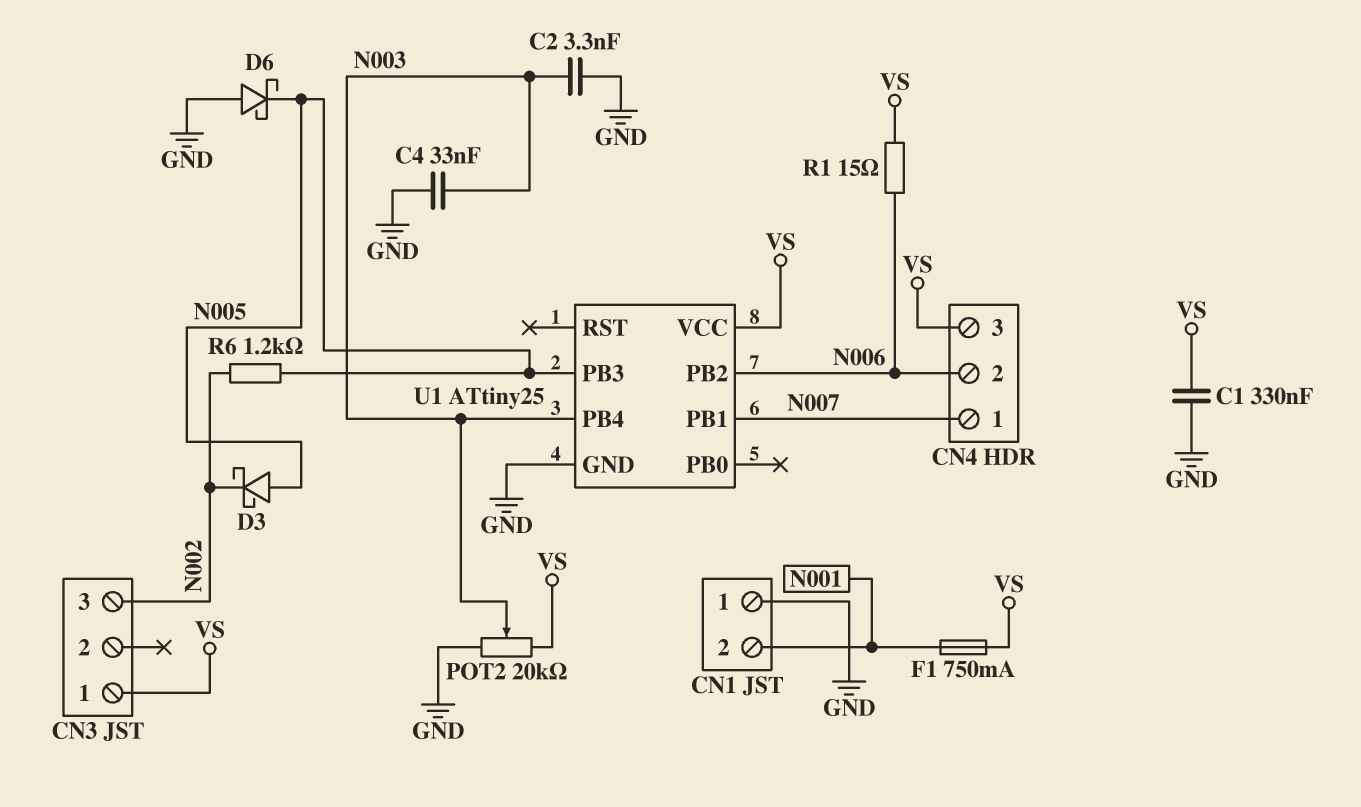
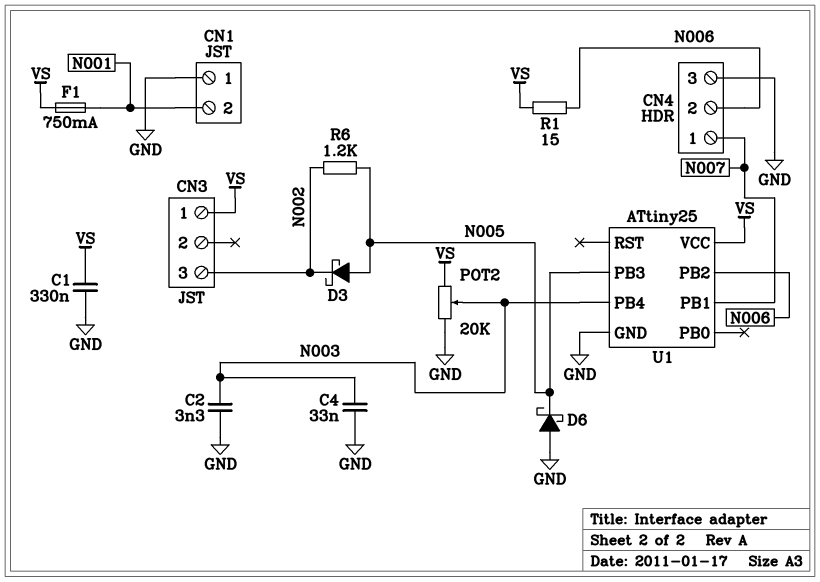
CN4 pin 3: VS -> GND

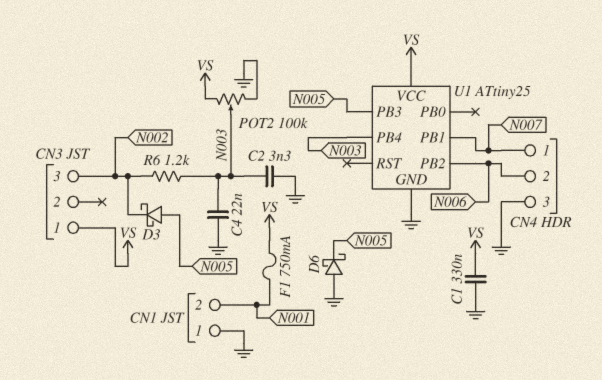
C4: 33nF (GND, N003) -> 22nF (GND, N003)
POT2: 20k (GND, VS, wiper N003) -> 100k (GND, VS, wiper N003)
R1: 15 (N006, VS) -> none
R6: 1.2k (N002, N005) -> 1.2k (N002, N003)

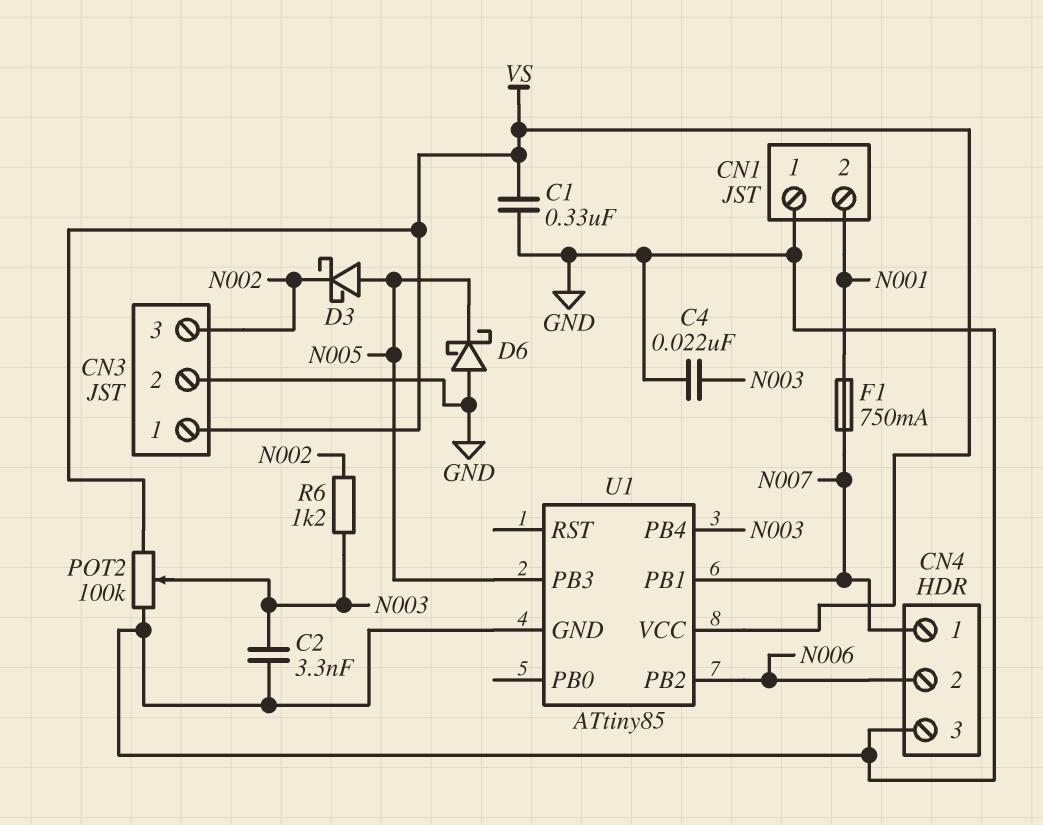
CN3 pin 2: none -> GND
F1: 750mA (N001, VS) -> 750mA (N001, N007)
U1: ATtiny25 -> ATtiny85

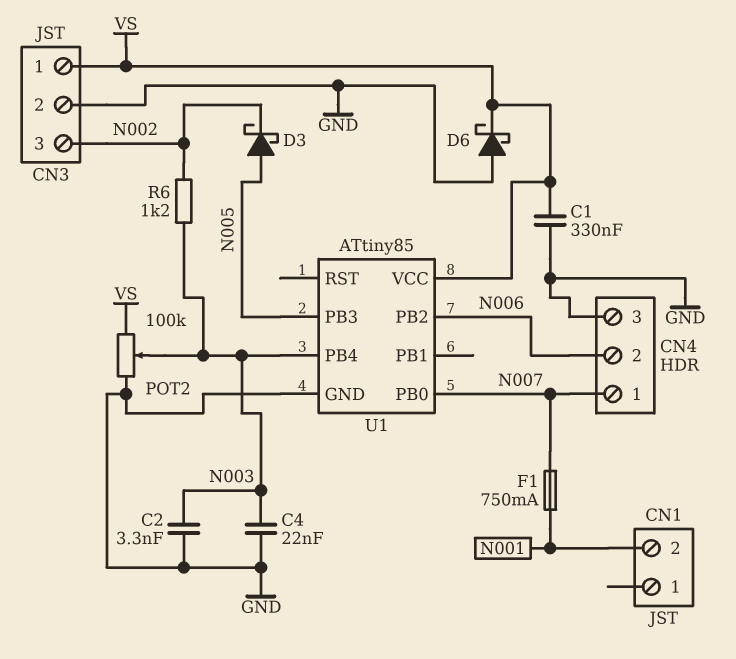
CN1 pin 1: GND -> none
D6: schottky (A GND, K N005) -> schottky (A GND, K VS)
U1 pin PB0: none -> N007
U1 pin PB1: N007 -> none

